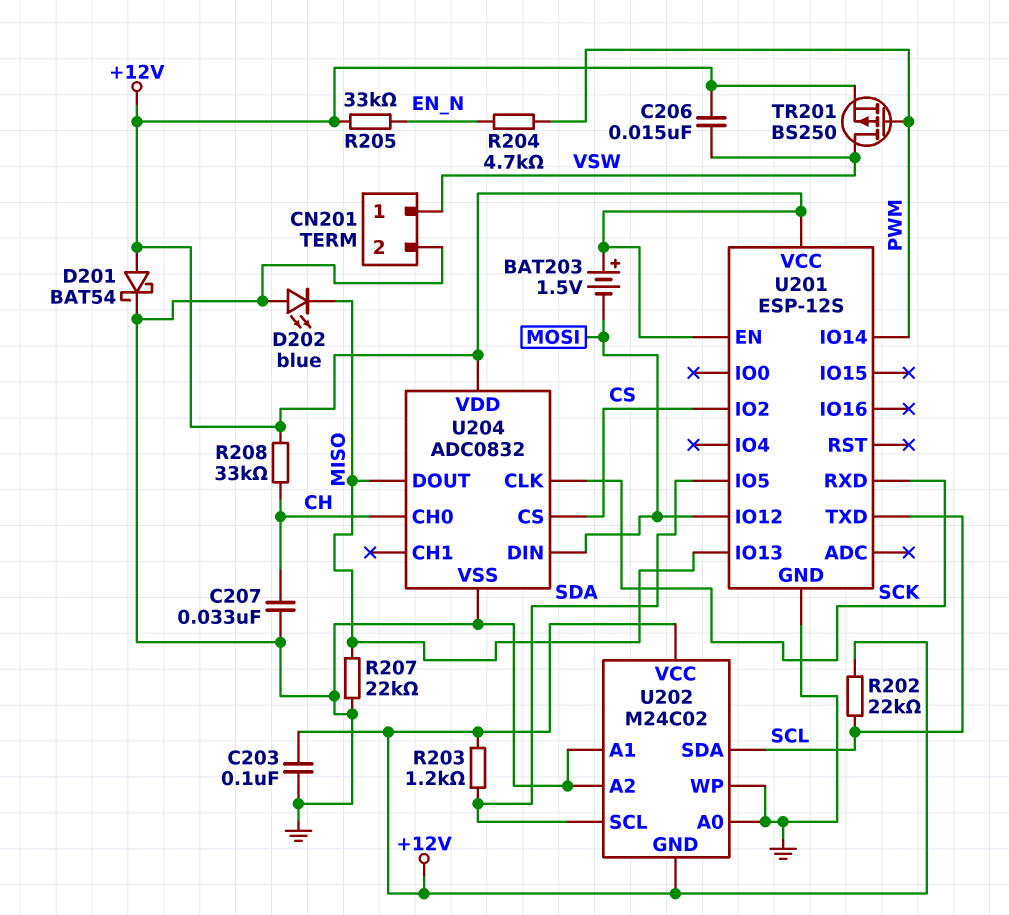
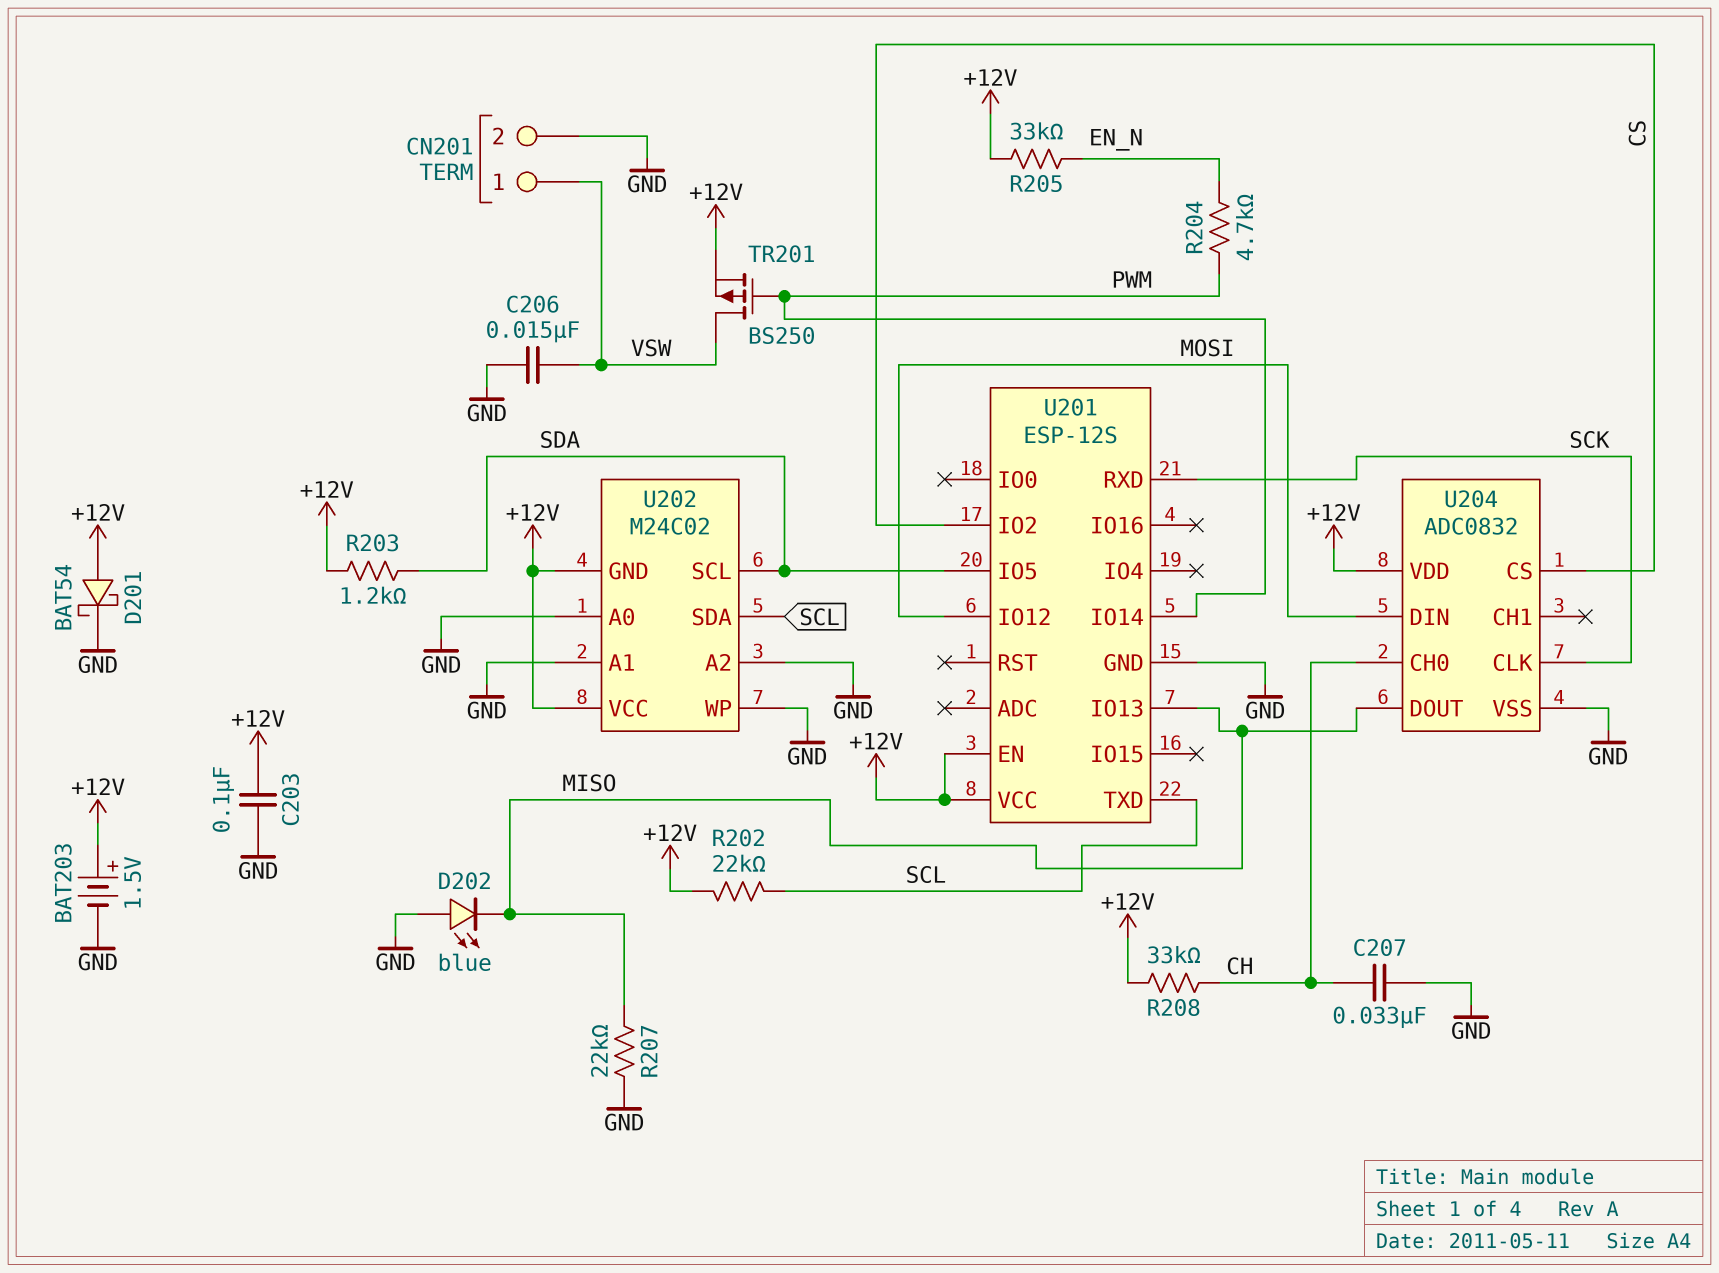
BAT203: 1.5V (plus +12V, minus MOSI) -> 1.5V (plus +12V, minus GND)
C206: 15nF (+12V, VSW) -> 15nF (GND, VSW)

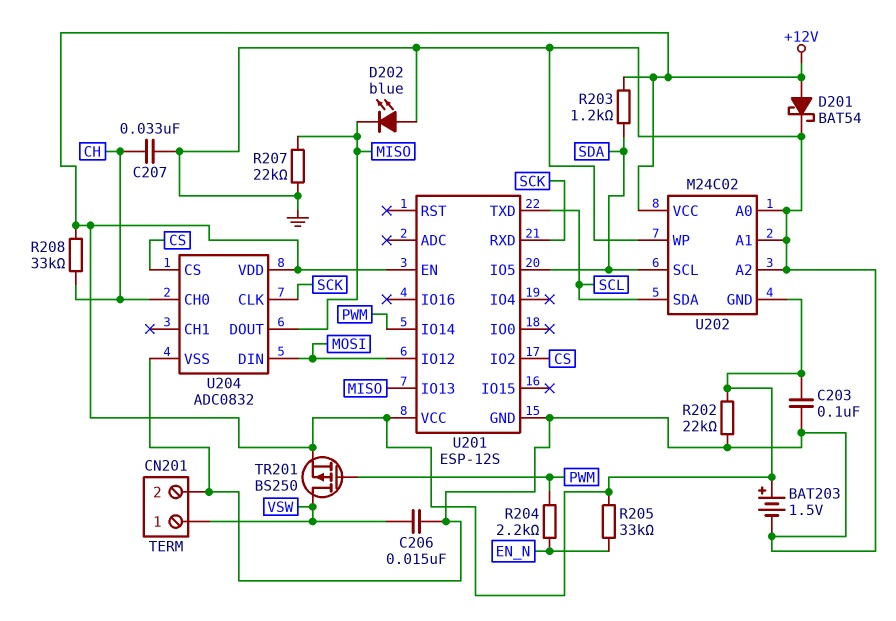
R202: 22k (+12V, SCL) -> 22k (+12V, GND)
R204: 4.7k (EN_N, PWM) -> 2.2k (EN_N, PWM)

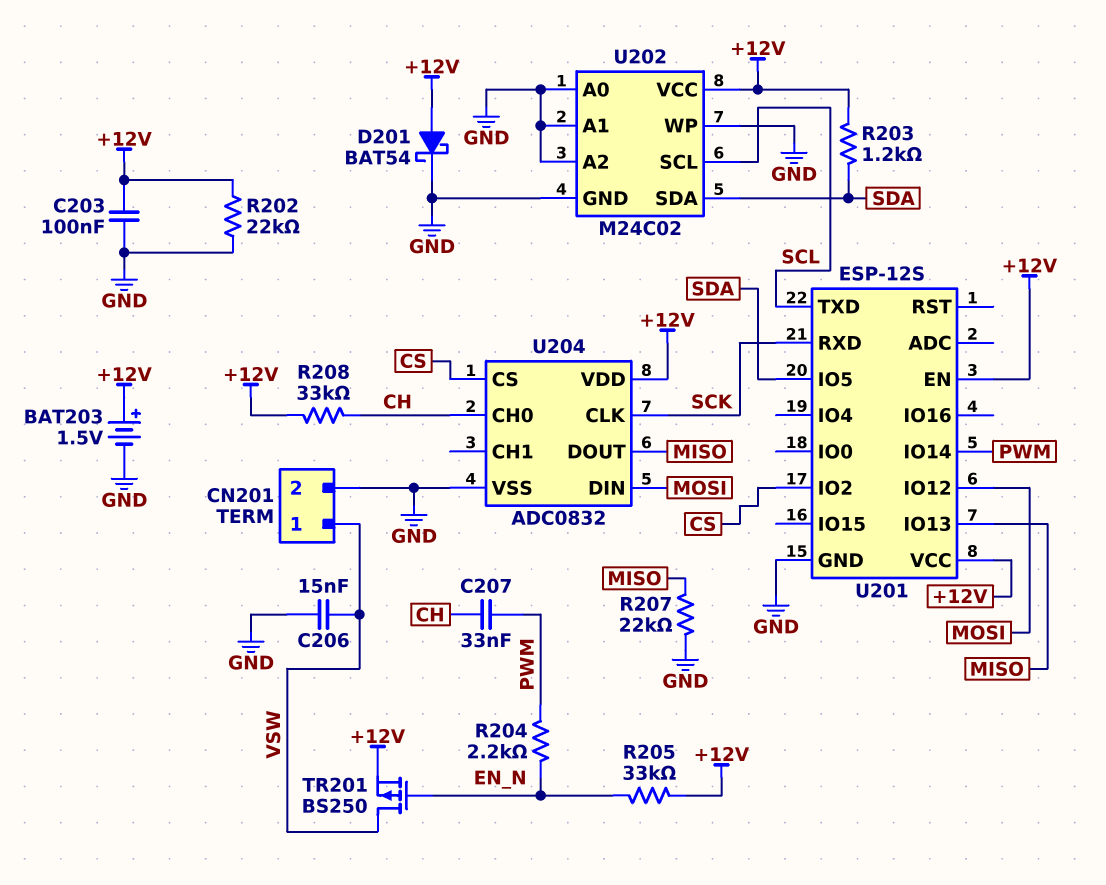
C207: 33nF (CH, GND) -> 33nF (CH, PWM)
D202: LED blue (A GND, K MISO) -> none
TR201: PMOS BS250 (G PWM, D VSW, S +12V) -> PMOS BS250 (G EN_N, D VSW, S +12V)
U202 pin GND: +12V -> GND
U202 pin SCL: SDA -> SCL
U202 pin SDA: SCL -> SDA

